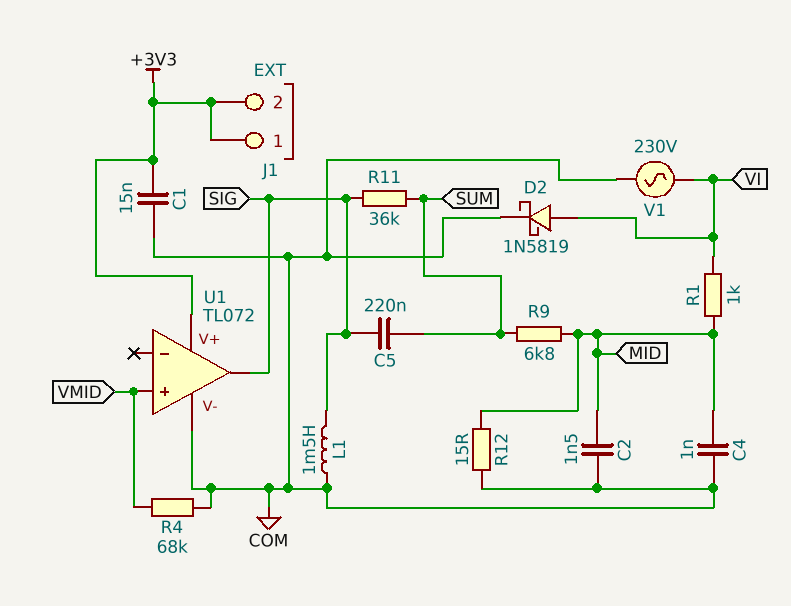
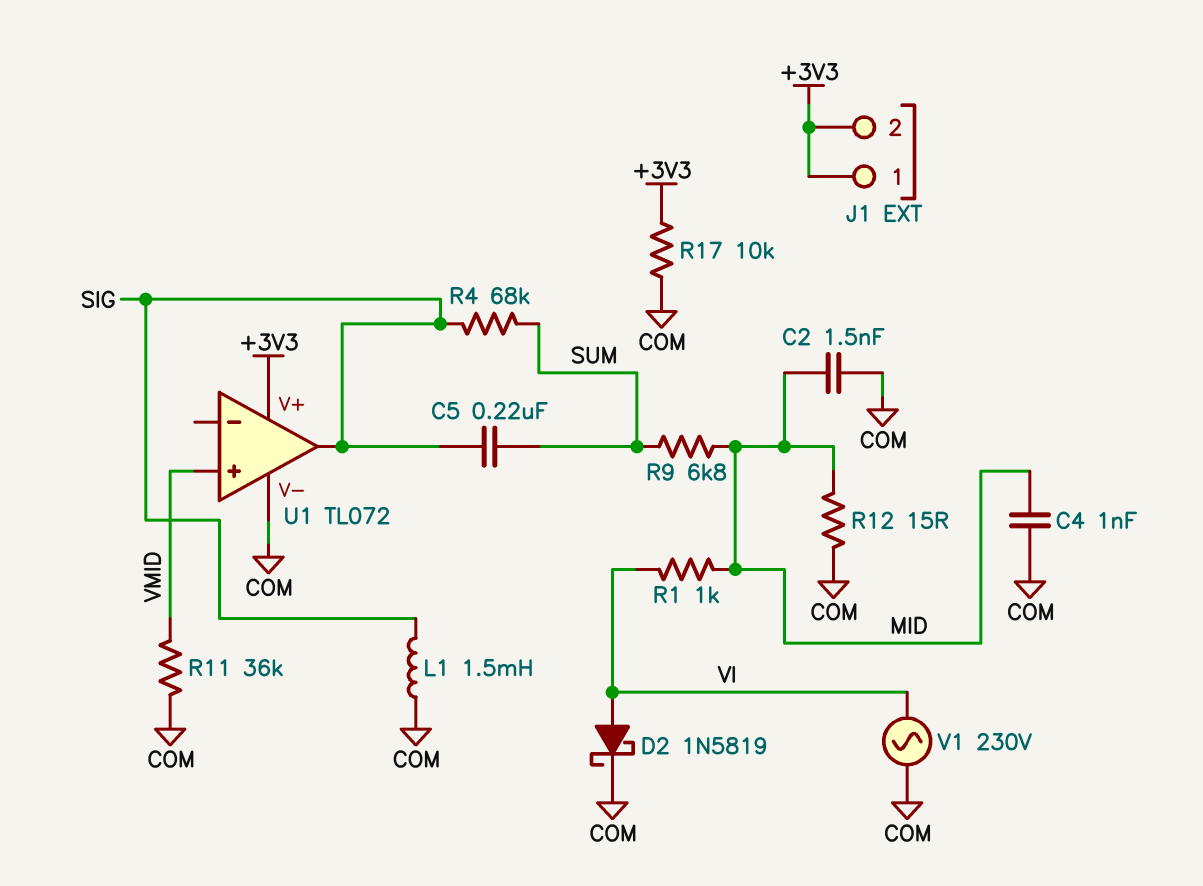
C1: 15nF (+3V3, COM) -> none
R4: 68k (COM, VMID) -> 68k (SIG, SUM)
R11: 36k (SIG, SUM) -> 36k (COM, VMID)
R17: none -> 10k (+3V3, COM)

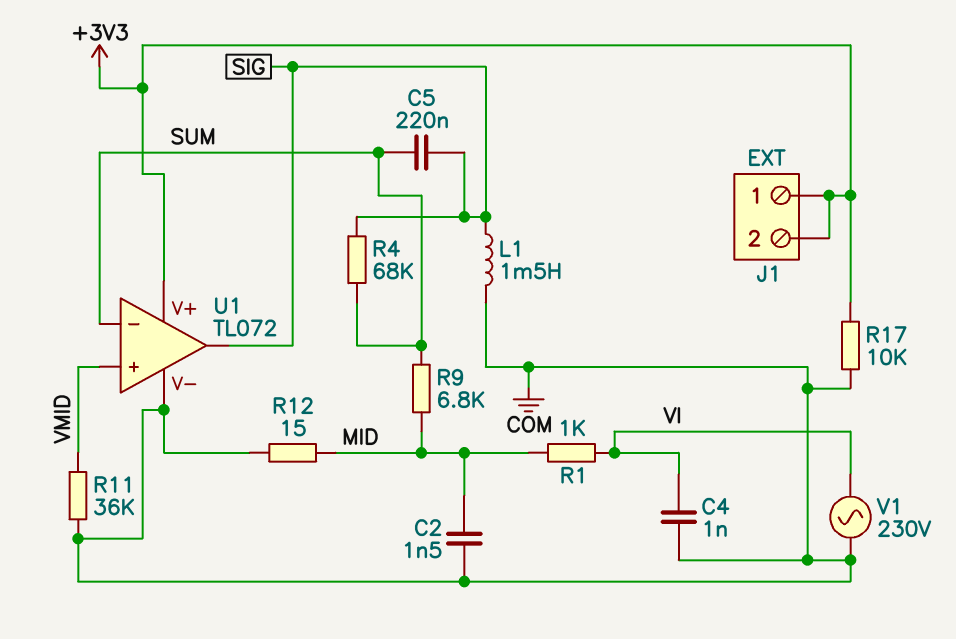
C4: 1nF (COM, MID) -> 1nF (COM, VI)
D2: schottky 1N5819 (A VI, K COM) -> none
U1 pin in-: none -> SUM

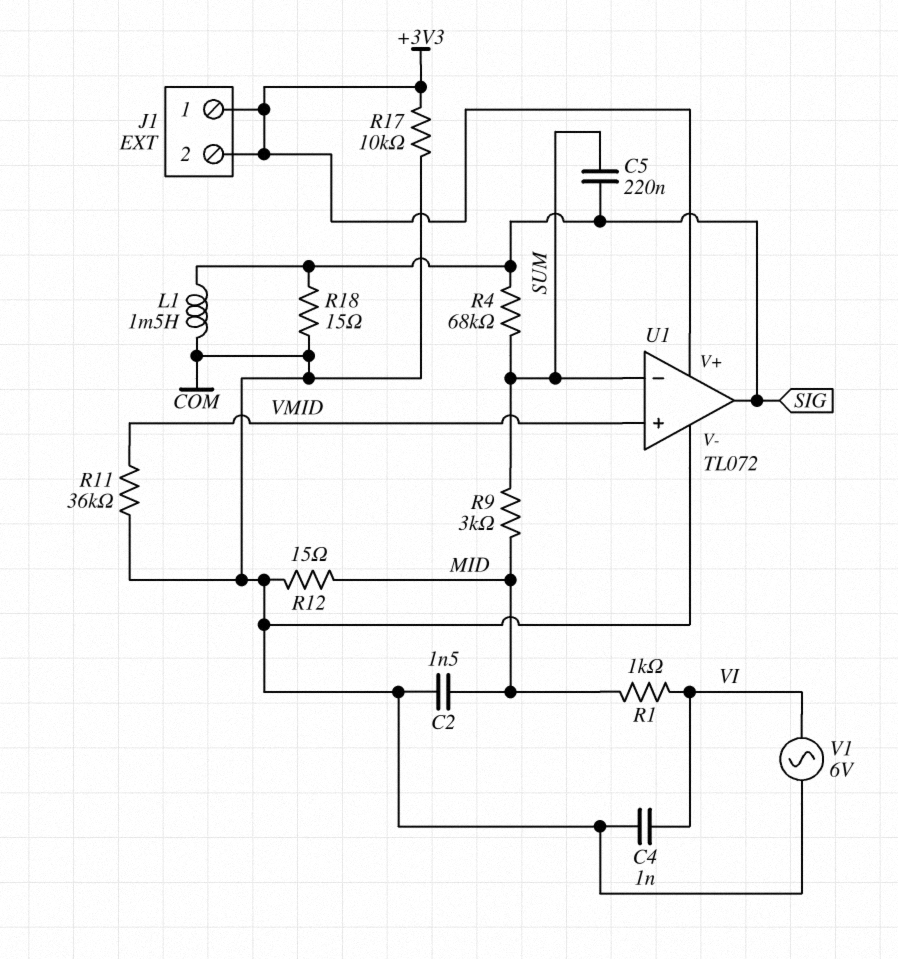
R9: 6.8k (MID, SUM) -> 3k (MID, SUM)
R18: none -> 15 (COM, SIG)
V1: AC 230V (COM, VI) -> AC 6V (COM, VI)

